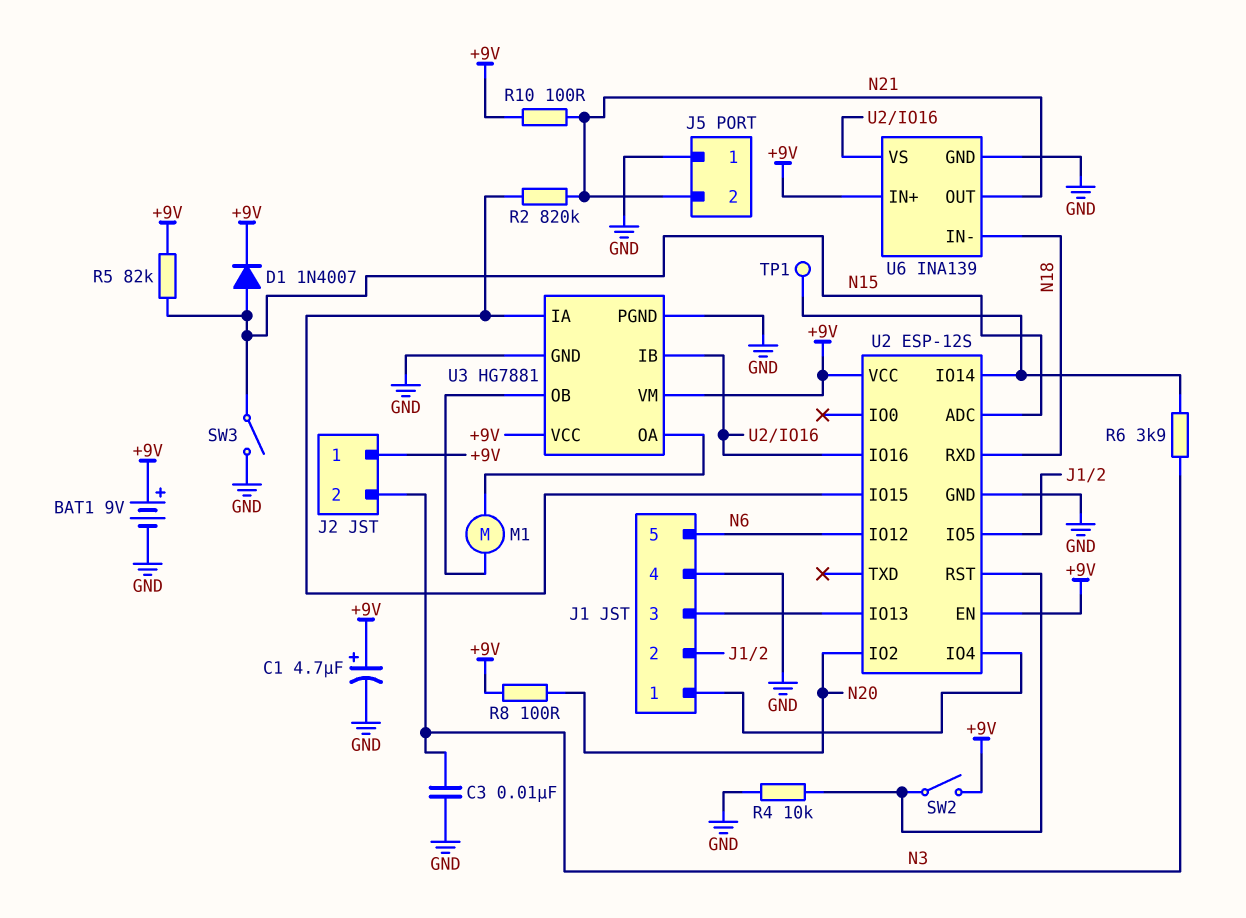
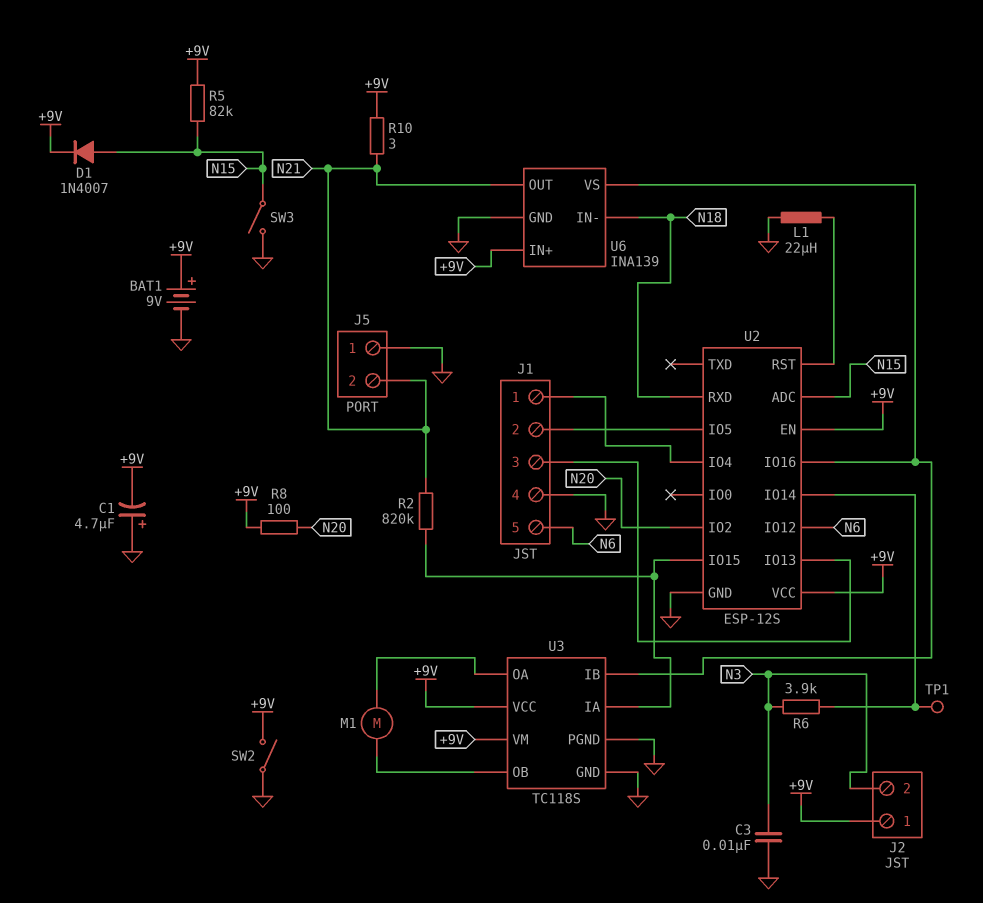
C1: 4.7uF (plus +9V, minus GND) -> 4.7uF (plus GND, minus +9V)
L1: none -> 22uH (GND, U2/RST)
R4: 10k (GND, U2/RST) -> none
R10: 100 (+9V, N21) -> 3 (+9V, N21)
SW2: switch (+9V, U2/RST) -> switch (+9V, GND)
U3: HG7881 -> TC118S

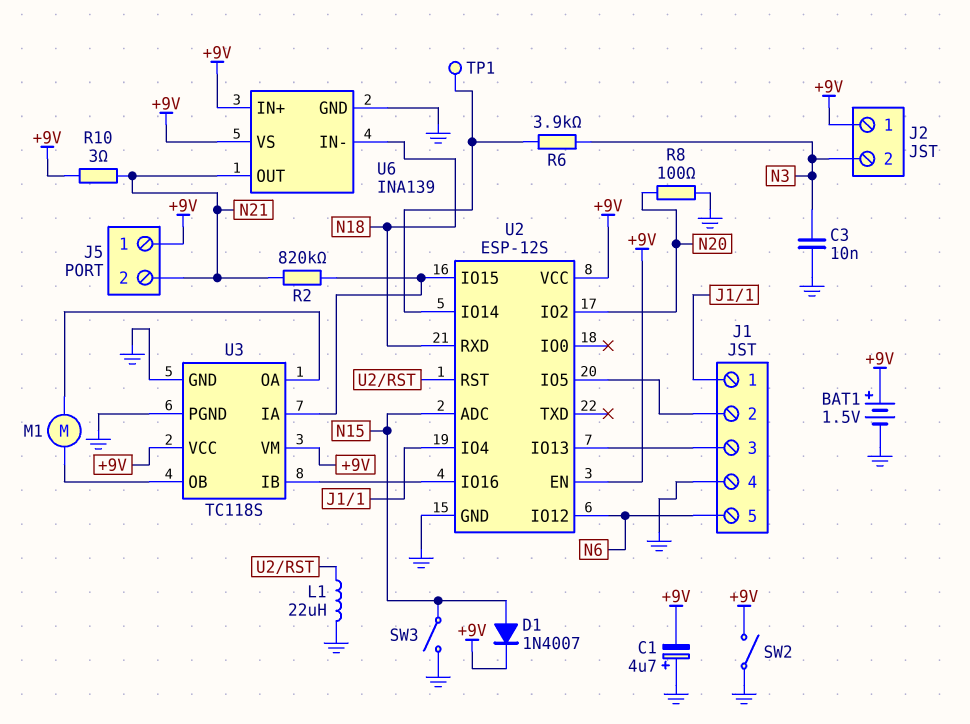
BAT1: 9V (plus +9V, minus GND) -> 1.5V (plus +9V, minus GND)
J5 pin 1: GND -> +9V
R5: 82k (+9V, N15) -> none
R8: 100 (+9V, N20) -> 100 (GND, N20)
U6 pin VS: U2/IO16 -> +9V

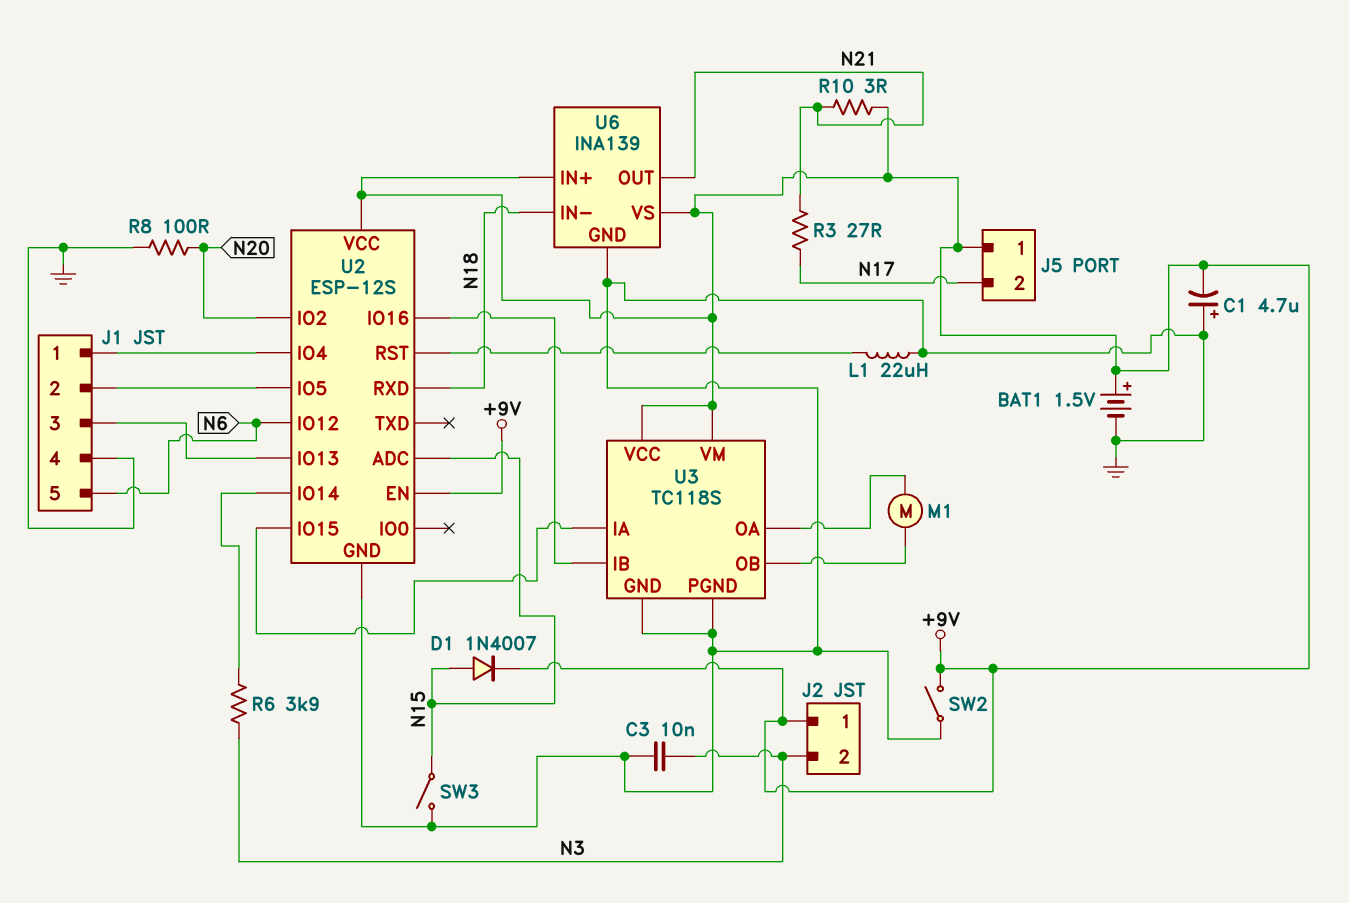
J5 pin 2: N21 -> N17
R2: 820k (N21, U2/IO15) -> none
R3: none -> 27 (N17, N21)
TP1: test point (U2/IO14) -> none

